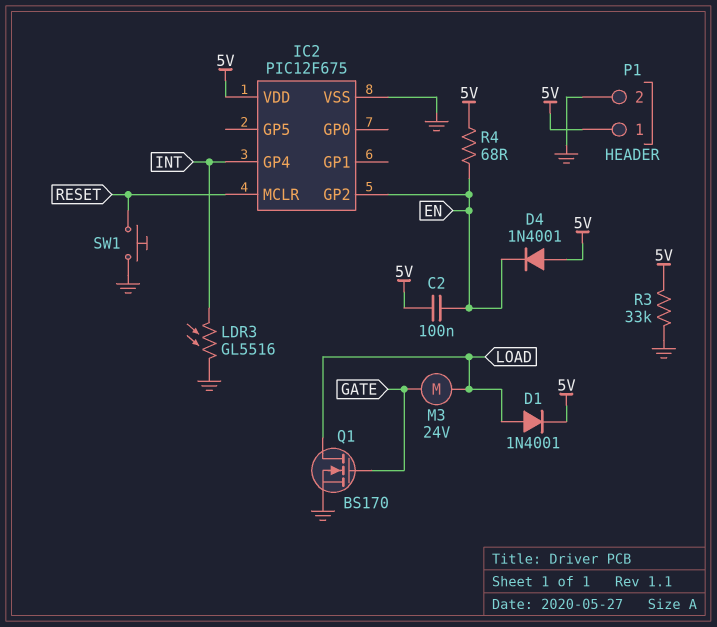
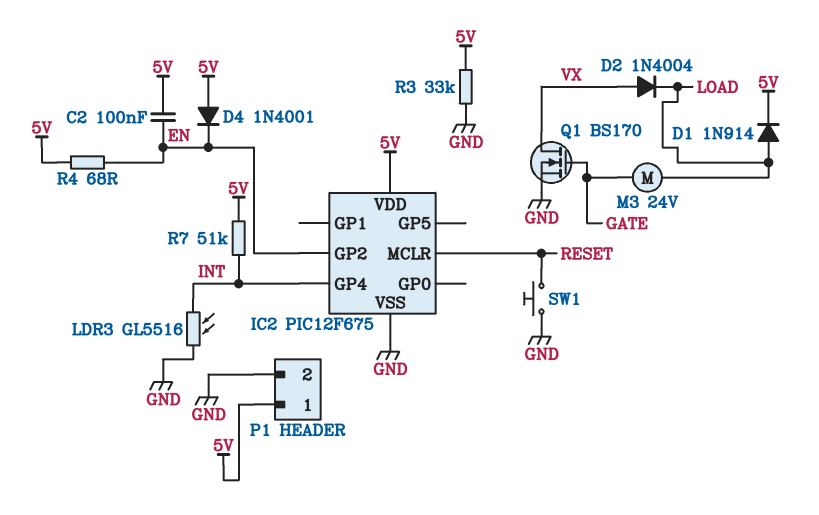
D1: diode 1N4001 (A LOAD, K 5V) -> diode 1N914 (A LOAD, K 5V)
D2: none -> diode 1N4004 (A VX, K LOAD)
Q1: NMOS BS170 (G GATE, D LOAD, S GND) -> NMOS BS170 (G GATE, D VX, S GND)
R7: none -> 51k (5V, INT)

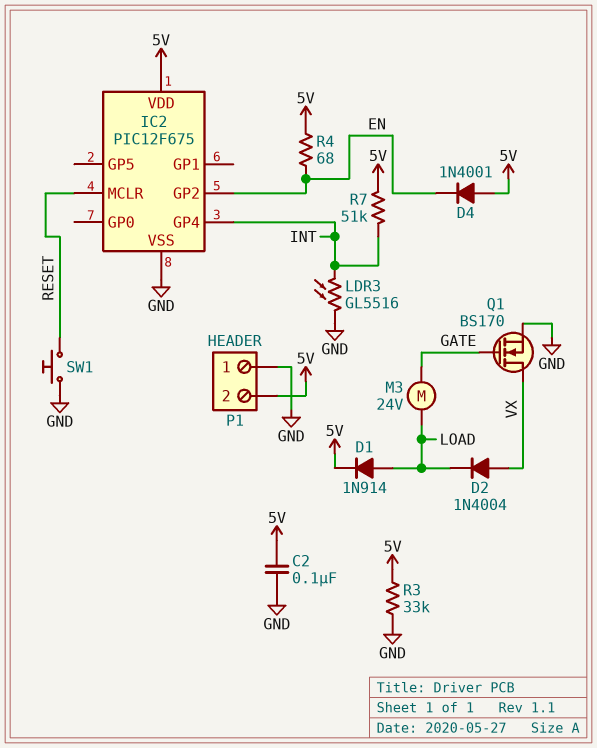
C2: 100nF (5V, EN) -> 100nF (5V, GND)
P1 pin 1: 5V -> GND
P1 pin 2: GND -> 5V

